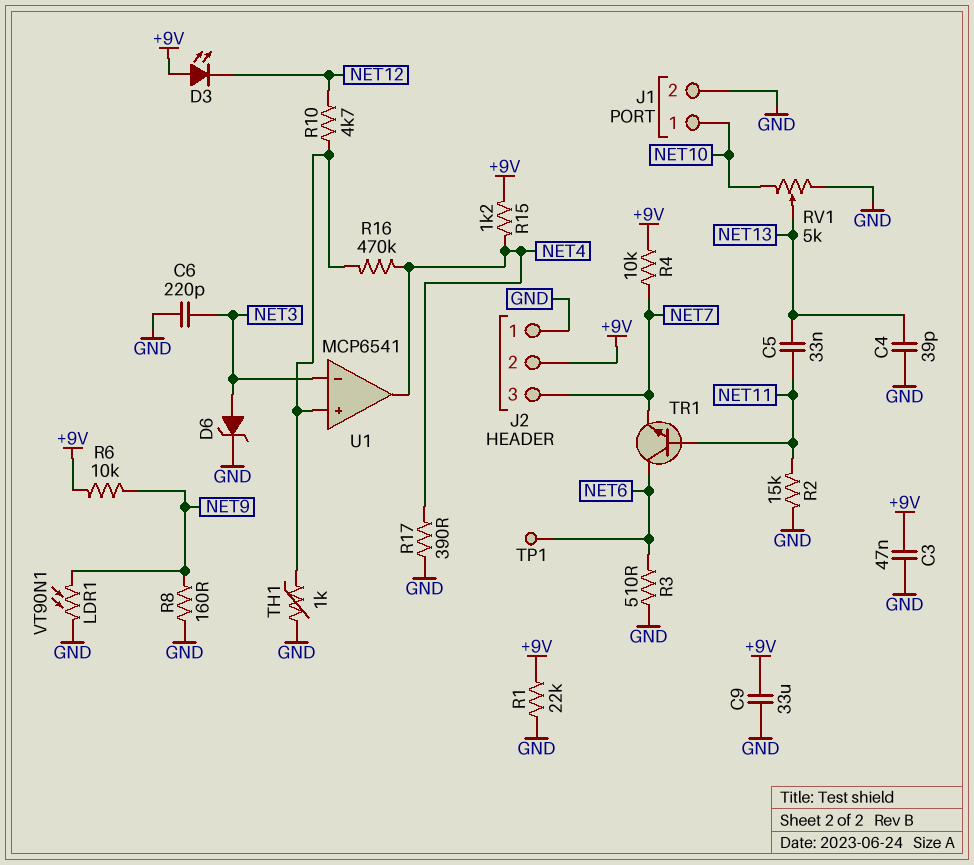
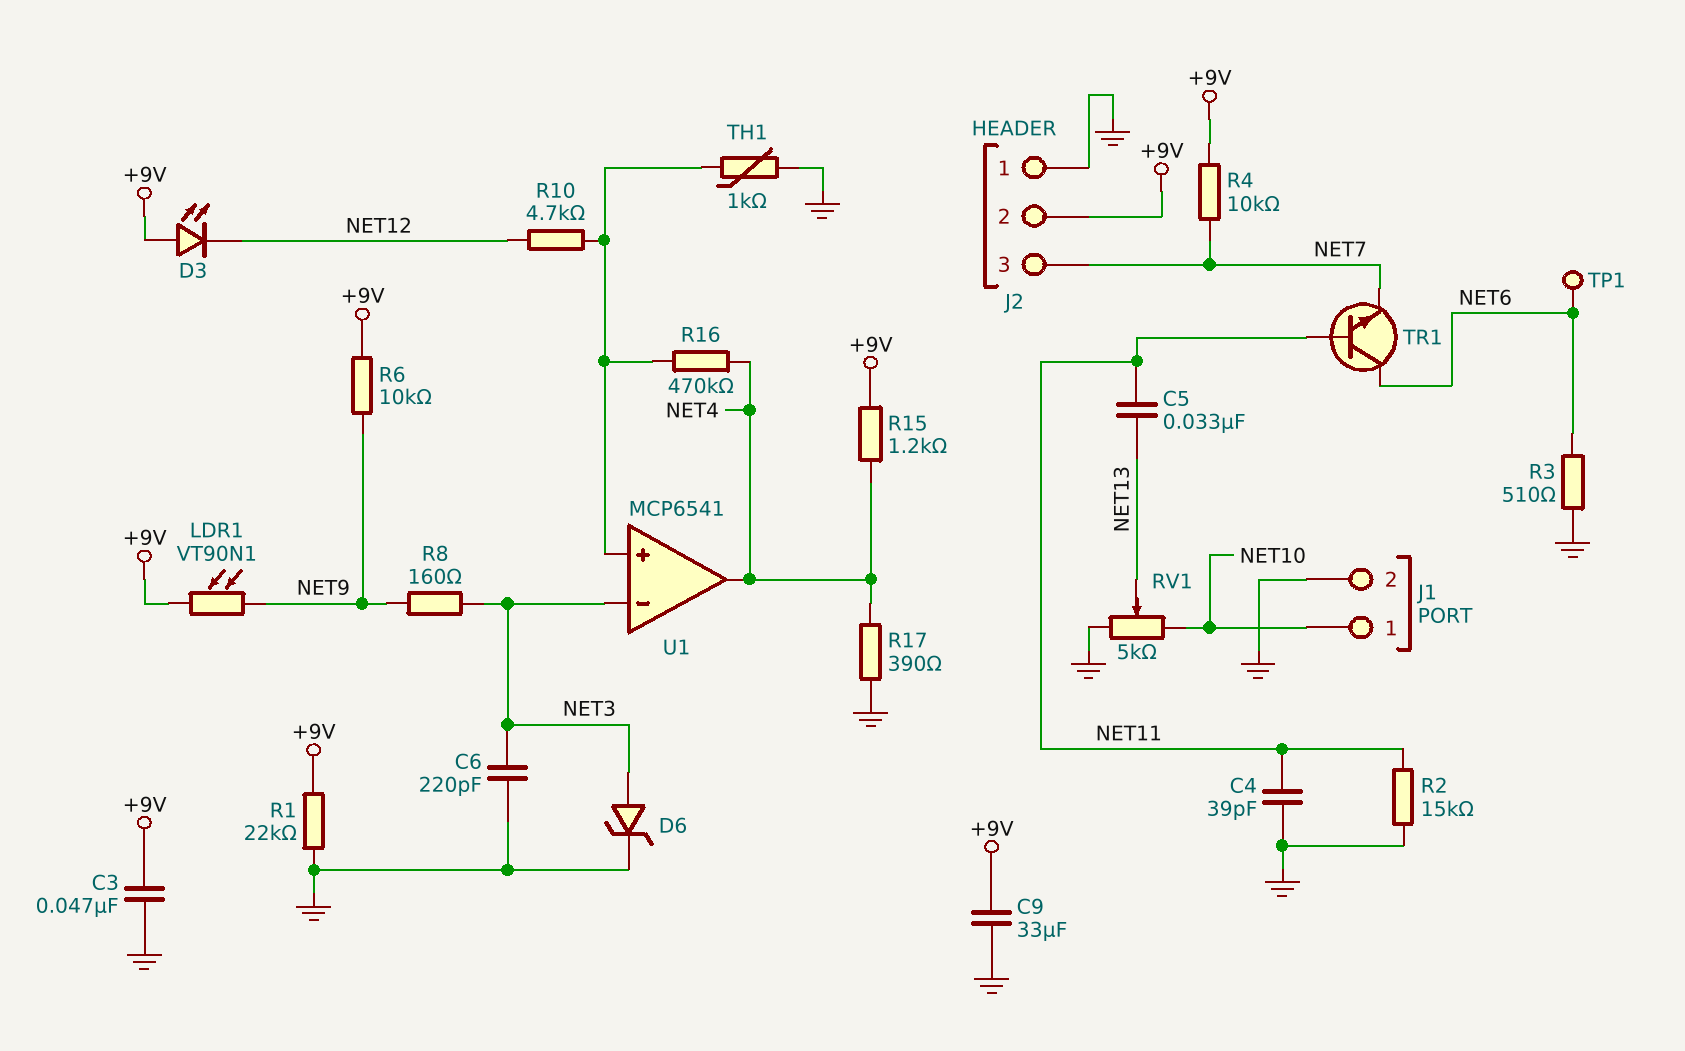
C4: 39pF (GND, NET13) -> 39pF (GND, NET11)
LDR1: VT90N1 (GND, NET9) -> VT90N1 (+9V, NET9)
R8: 160 (GND, NET9) -> 160 (NET3, NET9)

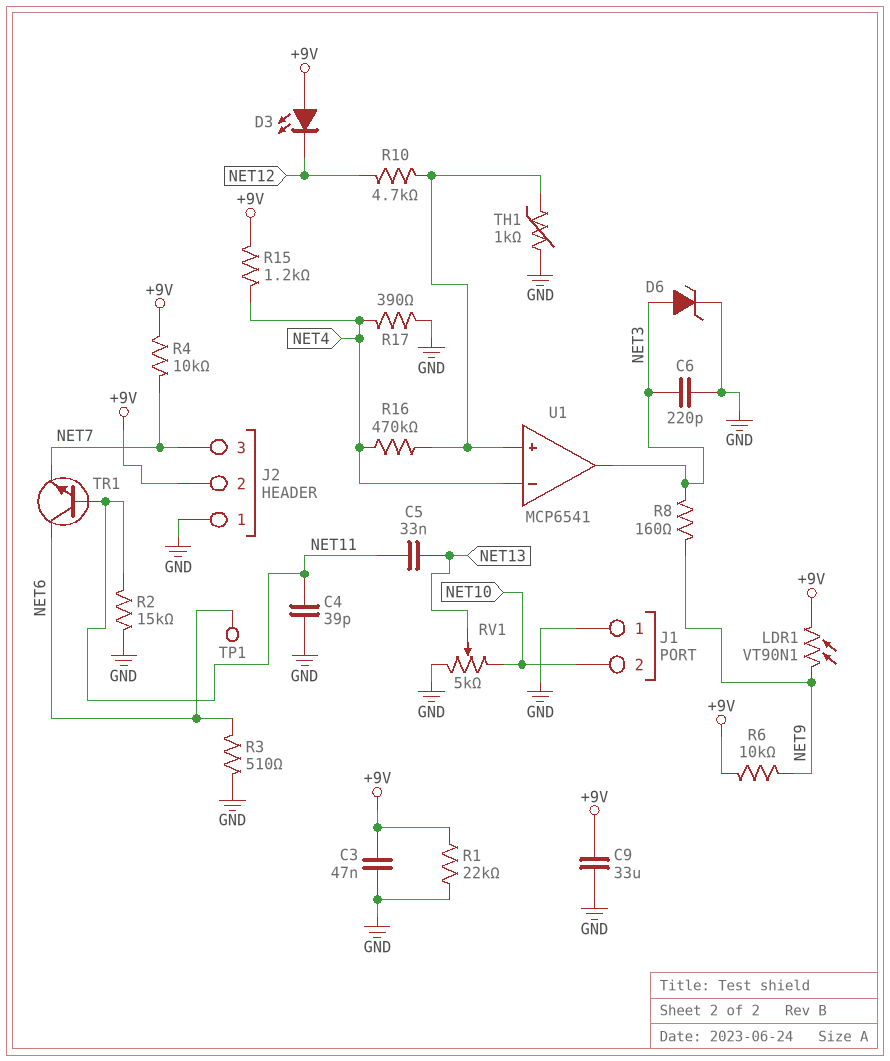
J1 pin 1: NET10 -> GND
J1 pin 2: GND -> NET10
U1 pin in-: NET3 -> NET4
U1 pin out: NET4 -> NET3

